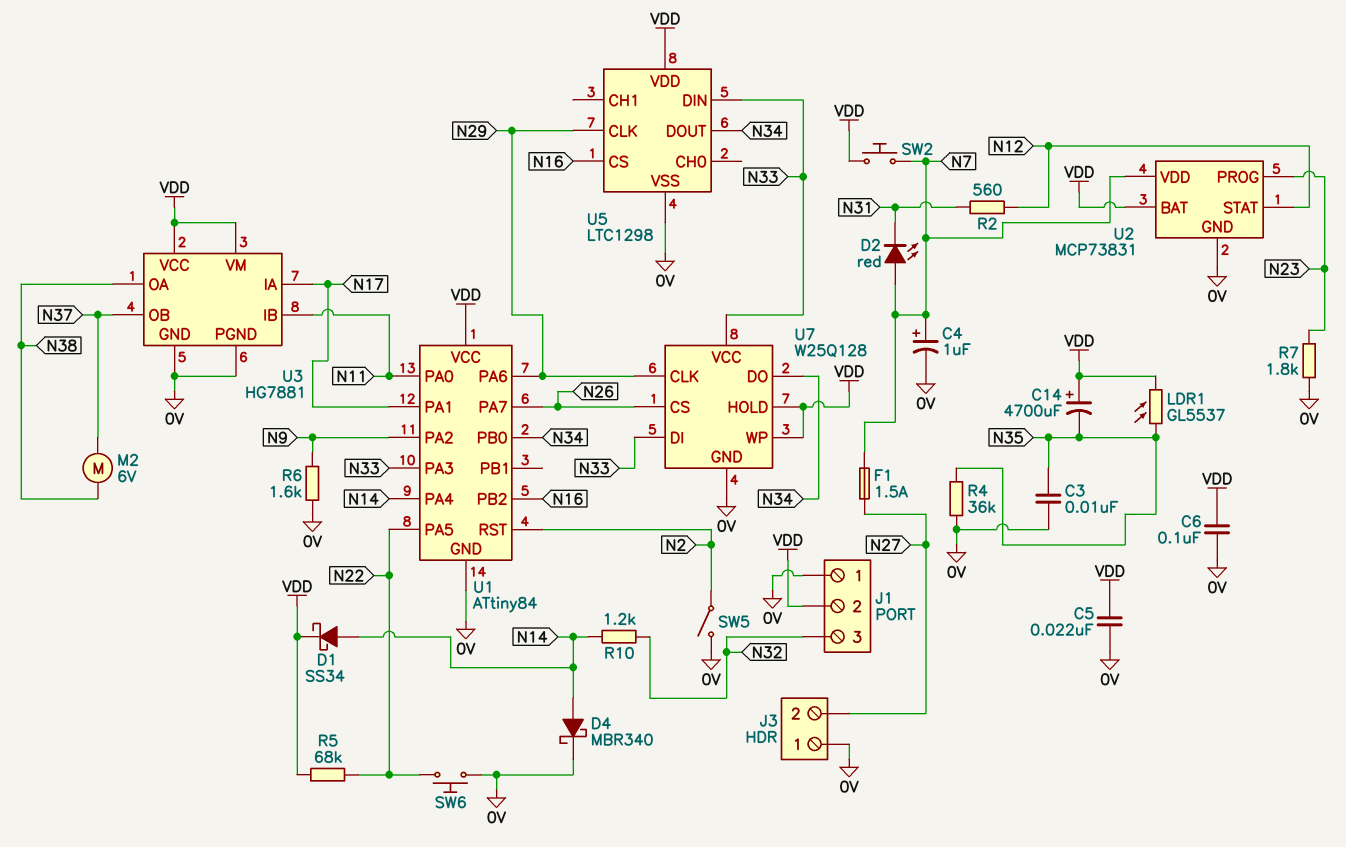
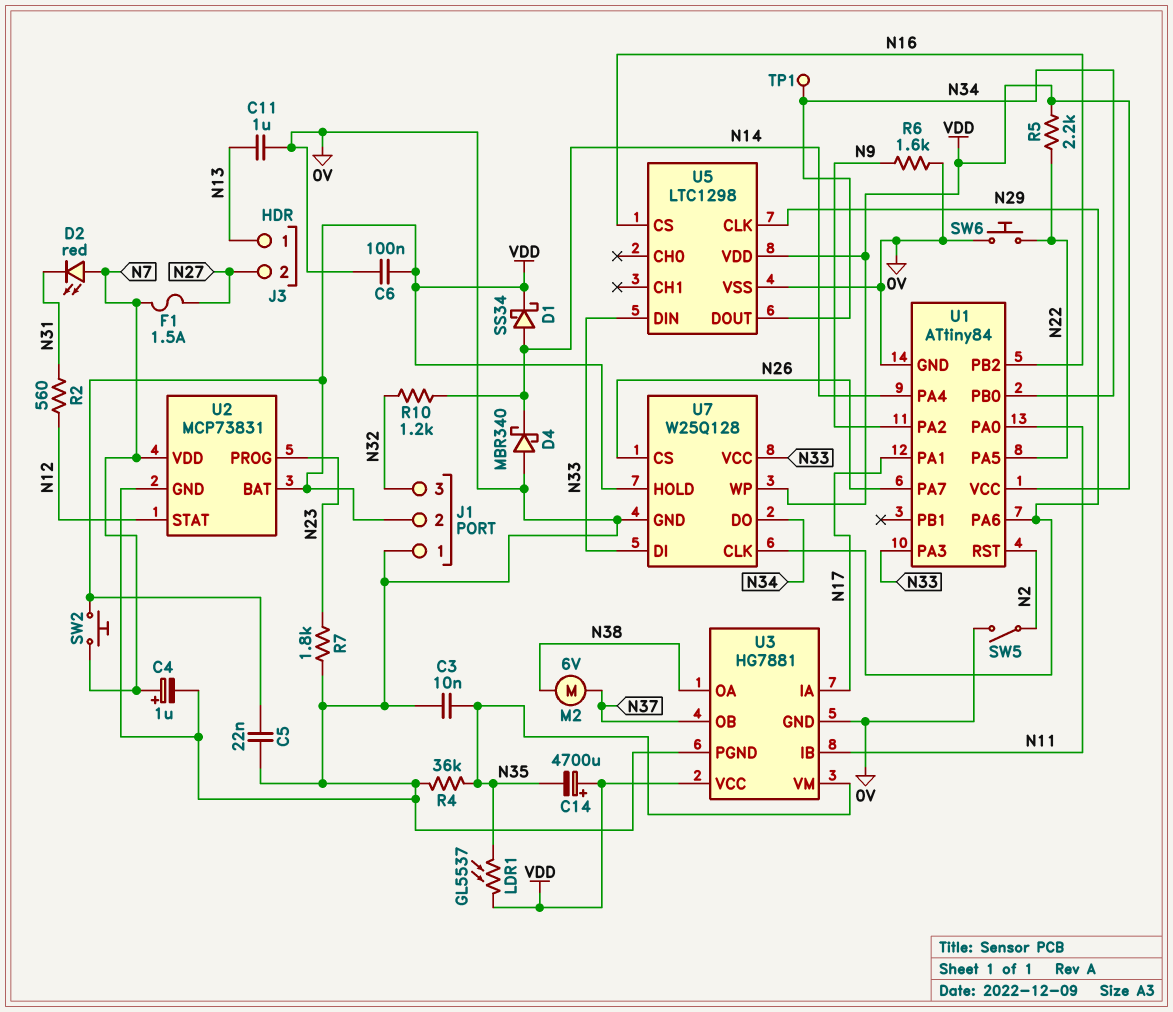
C11: none -> 1uF (0V, N13)
D4: schottky MBR340 (A N14, K 0V) -> schottky MBR340 (A 0V, K N14)
J3 pin 1: 0V -> N13
R5: 68k (N22, VDD) -> 2.2k (N22, VDD)
TP1: none -> test point (N34)
U3 pin VM: VDD -> N35

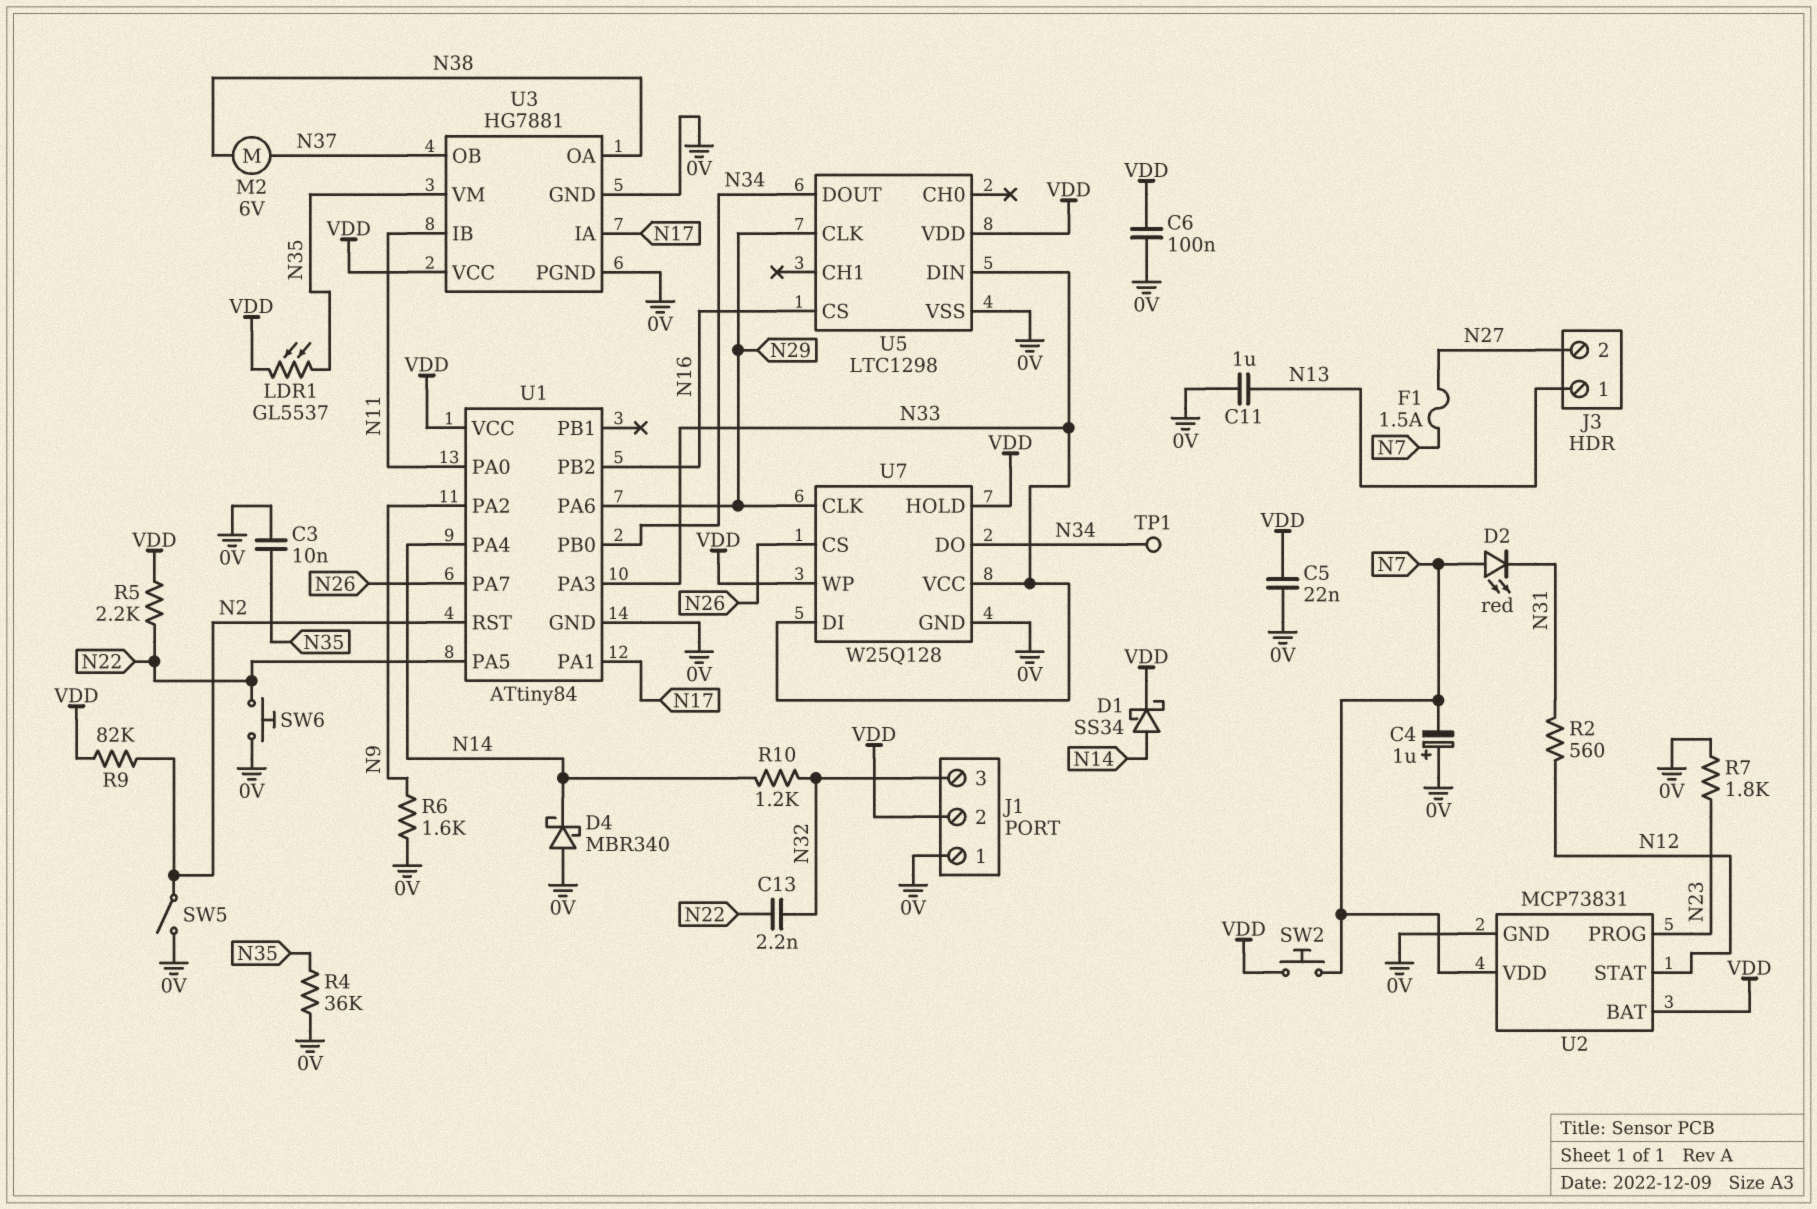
C4: 1uF (plus N7, minus 0V) -> 1uF (plus 0V, minus N7)
C13: none -> 2.2nF (N22, N32)
C14: 4700uF (plus VDD, minus N35) -> none
R9: none -> 82k (N2, VDD)

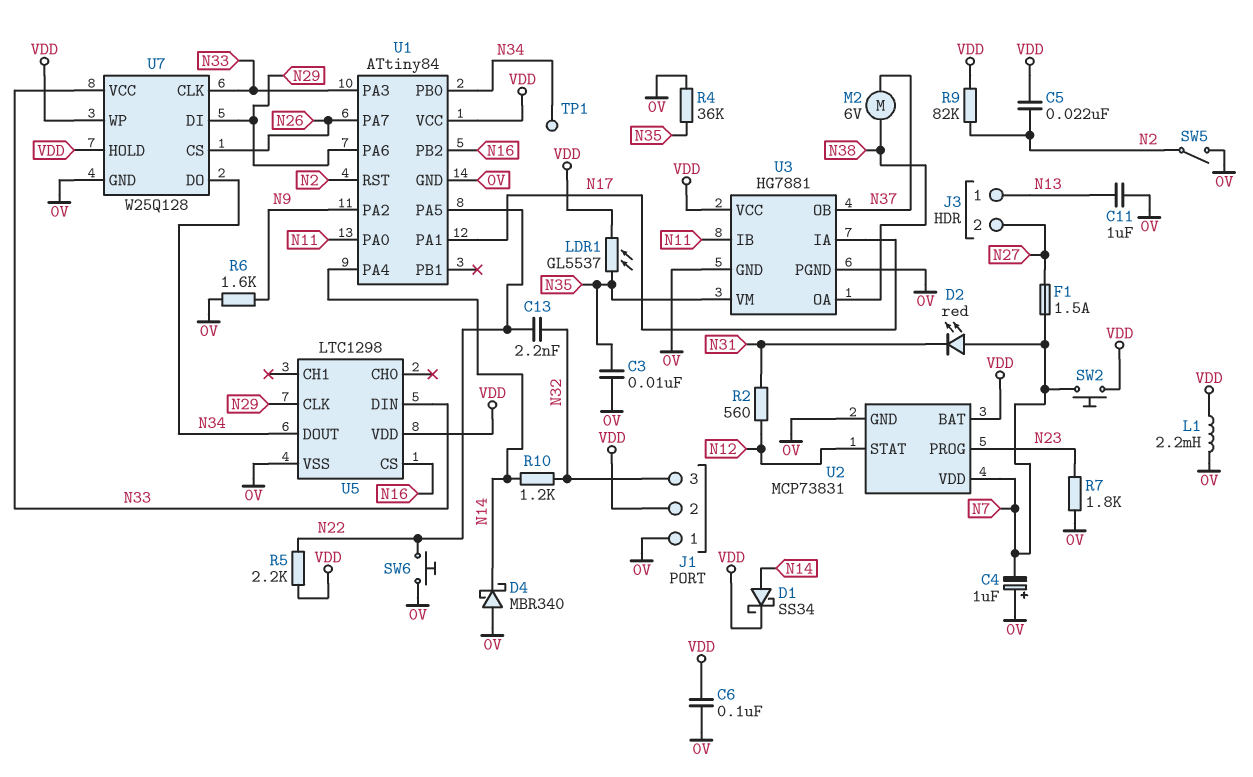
C5: 22nF (0V, VDD) -> 22nF (N2, VDD)
L1: none -> 2.2mH (0V, VDD)
U7 pin CLK: N29 -> N33
U7 pin DI: N33 -> N29

